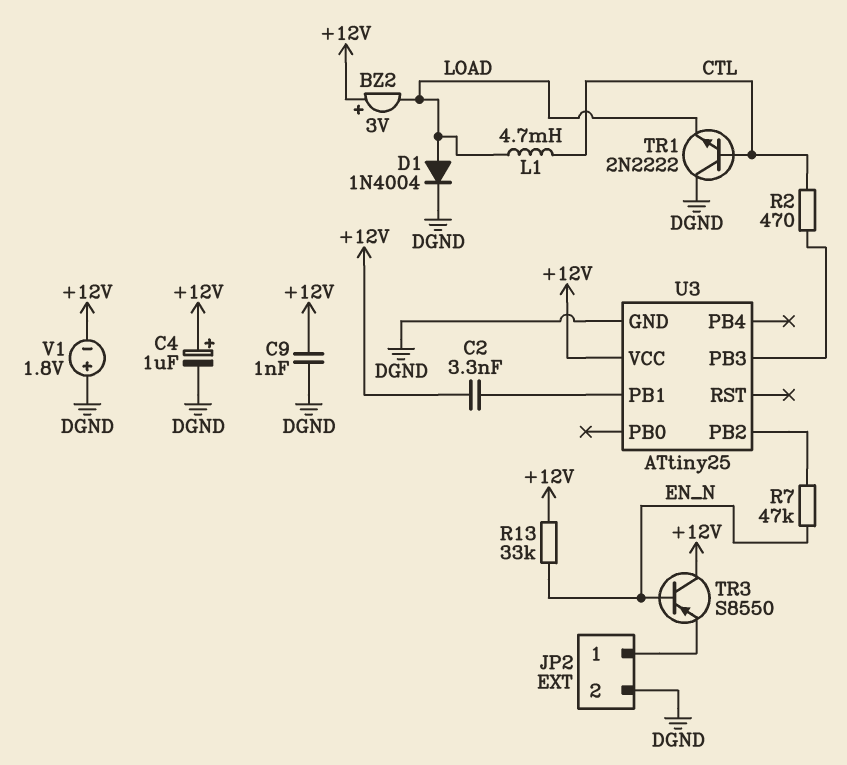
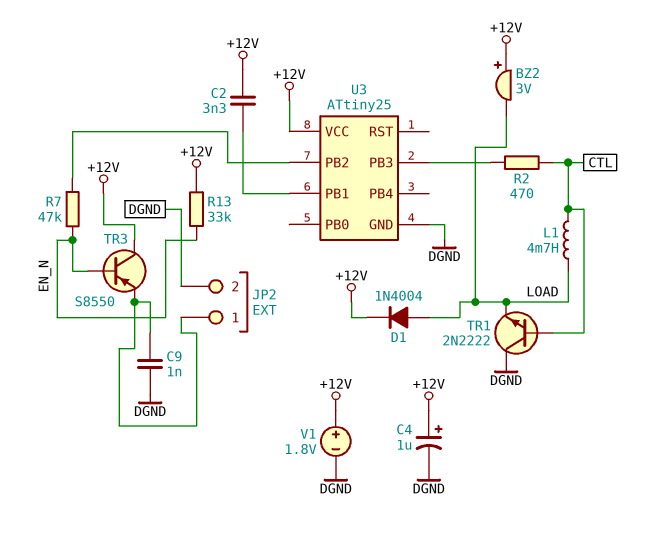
C9: 1nF (+12V, DGND) -> 1nF (DGND, JP2/1)
D1: diode 1N4004 (A LOAD, K DGND) -> diode 1N4004 (A LOAD, K +12V)
V1: 1.8V (plus DGND, minus +12V) -> 1.8V (plus +12V, minus DGND)

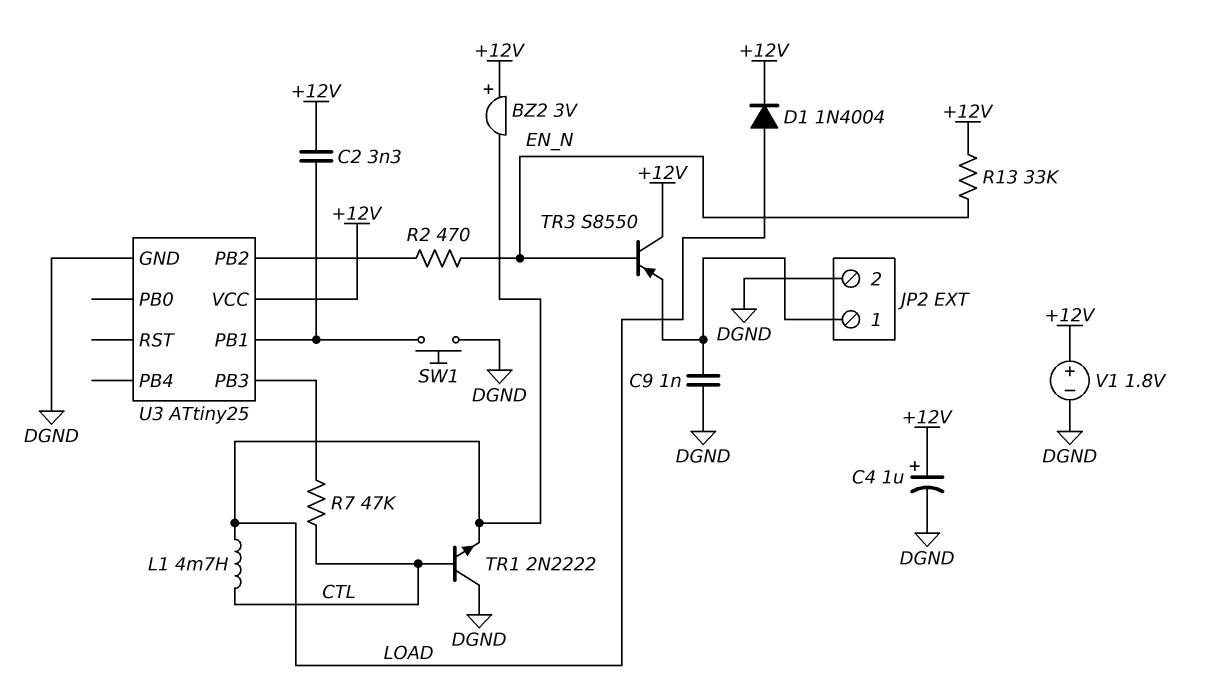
R2: 470 (CTL, U3/PB3) -> 470 (EN_N, U3/PB2)
R7: 47k (EN_N, U3/PB2) -> 47k (CTL, U3/PB3)
SW1: none -> button (DGND, U3/PB1)

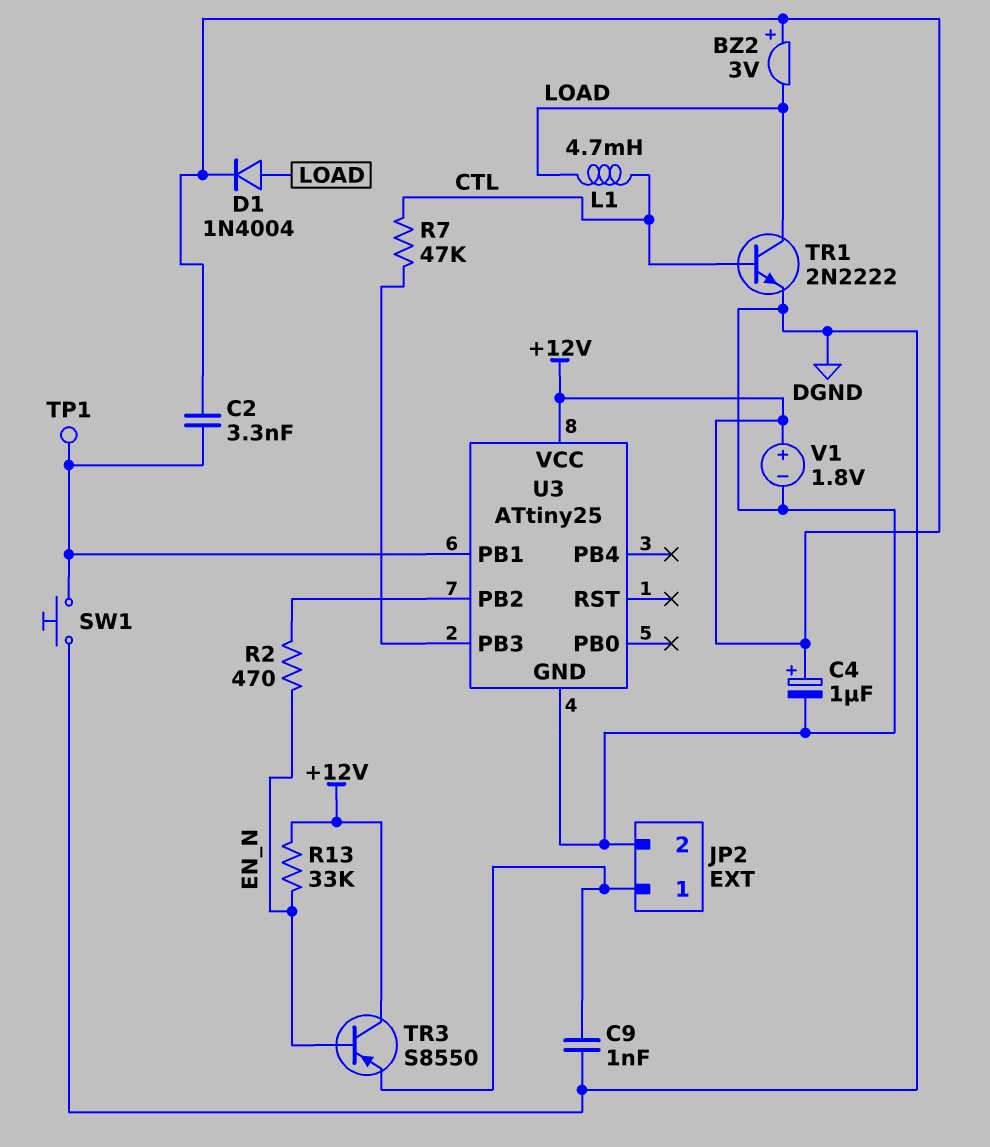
TP1: none -> test point (U3/PB1)
TR1: NPN 2N2222 (B CTL, C DGND, E LOAD) -> NPN 2N2222 (B CTL, C LOAD, E DGND)

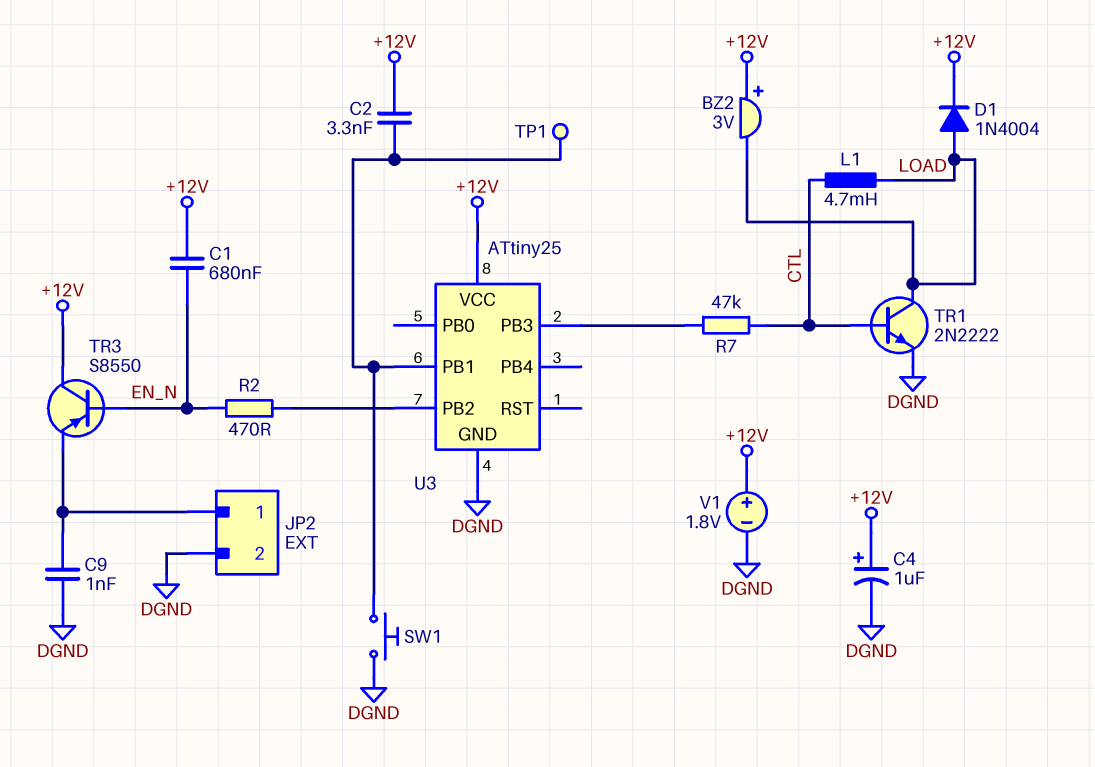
C1: none -> 680nF (+12V, EN_N)
R13: 33k (+12V, EN_N) -> none

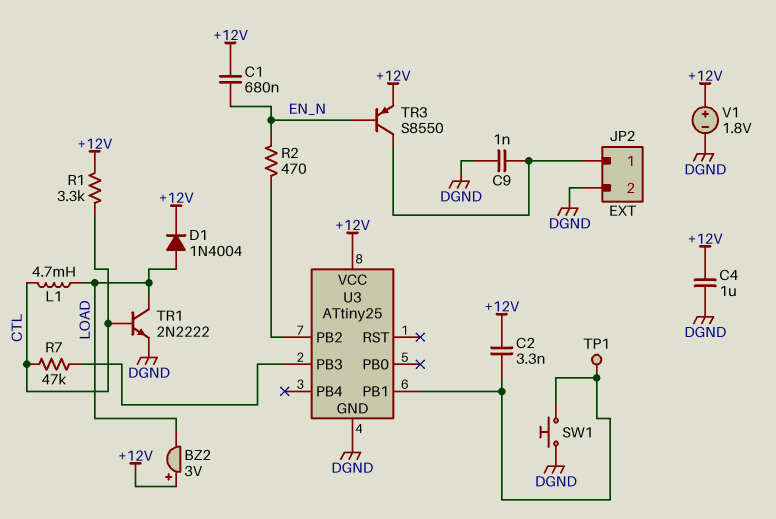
C4: 1uF (plus +12V, minus DGND) -> 1uF (+12V, DGND)
R1: none -> 3.3k (+12V, CTL)
TR3: PNP S8550 (B EN_N, C +12V, E JP2/1) -> PNP S8550 (B EN_N, C JP2/1, E +12V)

